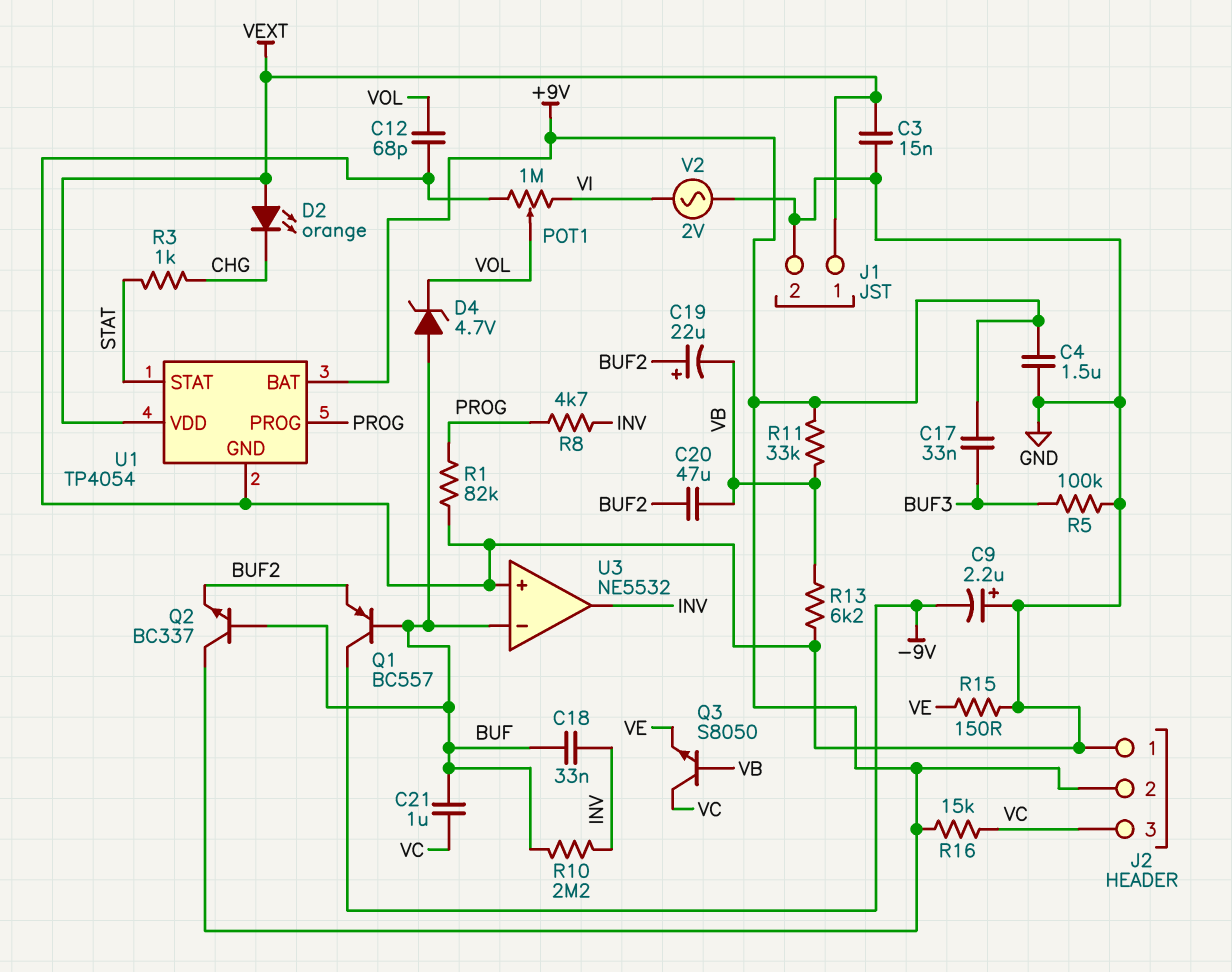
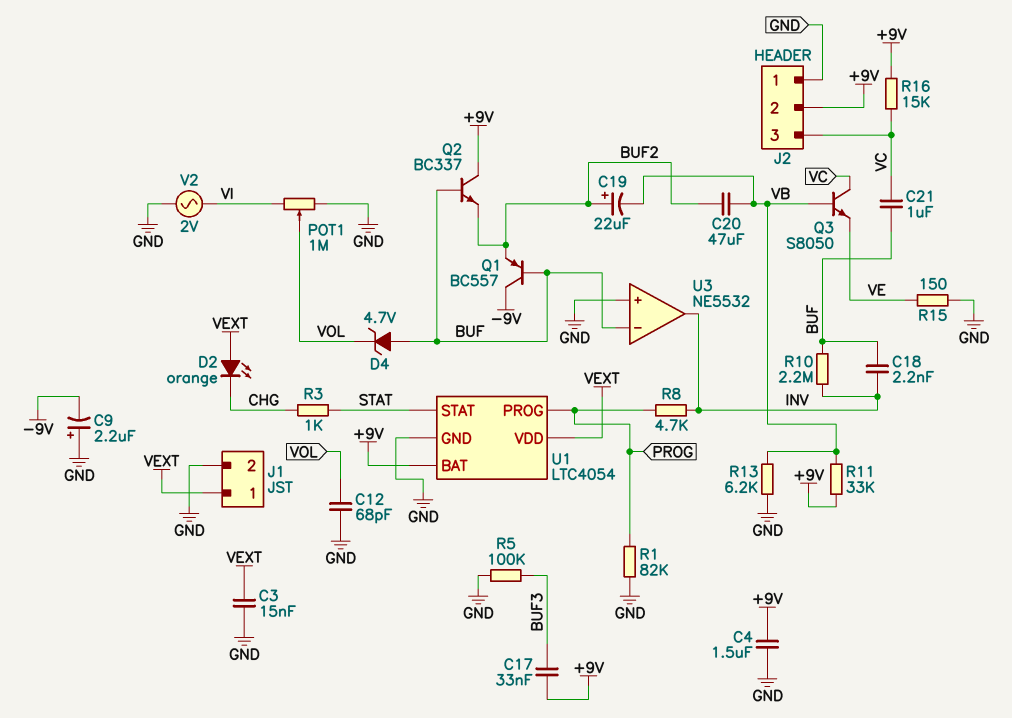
C18: 33nF (BUF, INV) -> 2.2nF (BUF, INV)
U1: TP4054 -> LTC4054

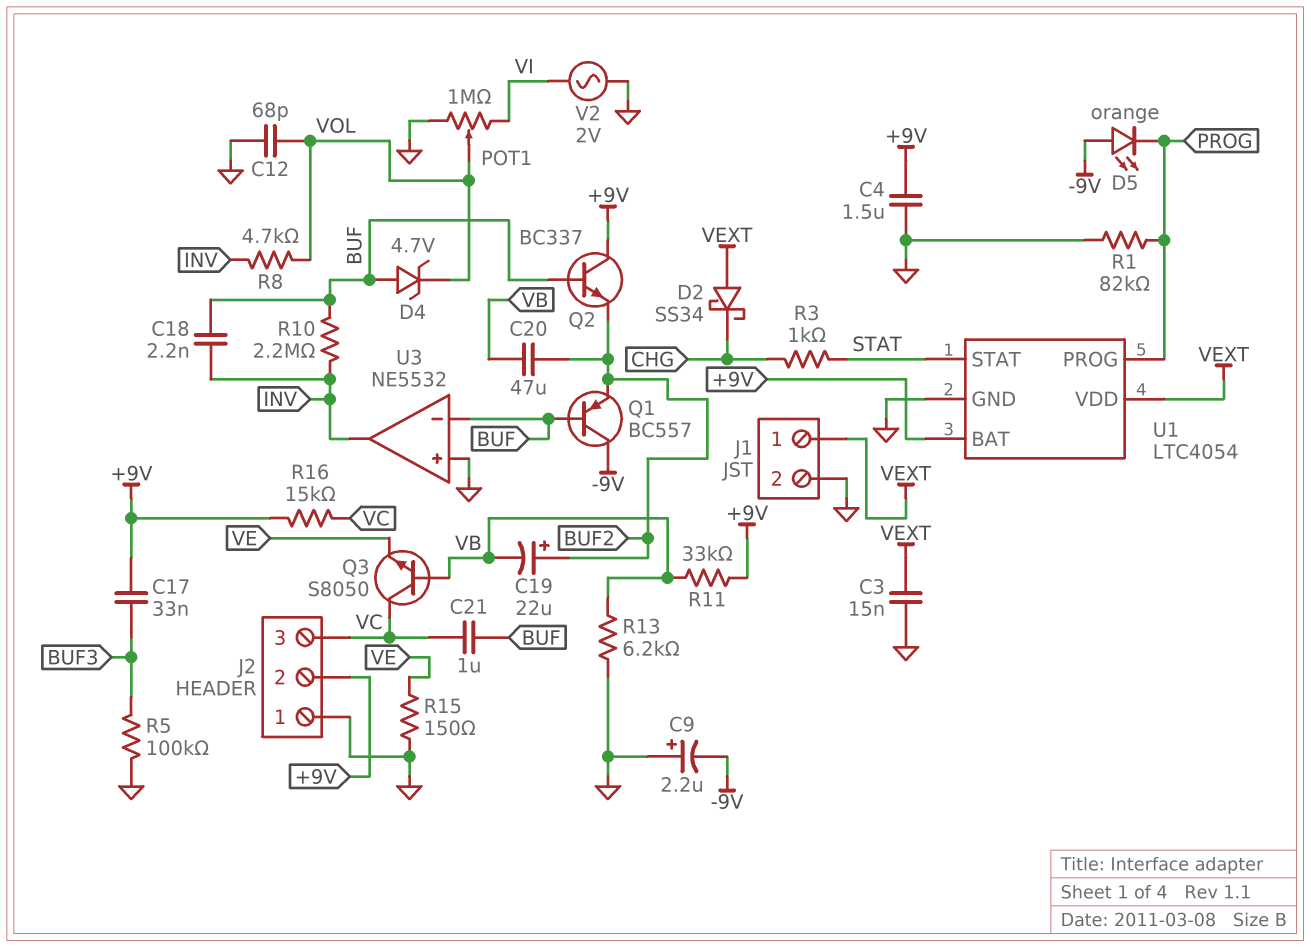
D2: LED orange (A VEXT, K CHG) -> schottky SS34 (A VEXT, K CHG)
D5: none -> LED orange (A -9V, K PROG)
R8: 4.7k (INV, PROG) -> 4.7k (INV, VOL)

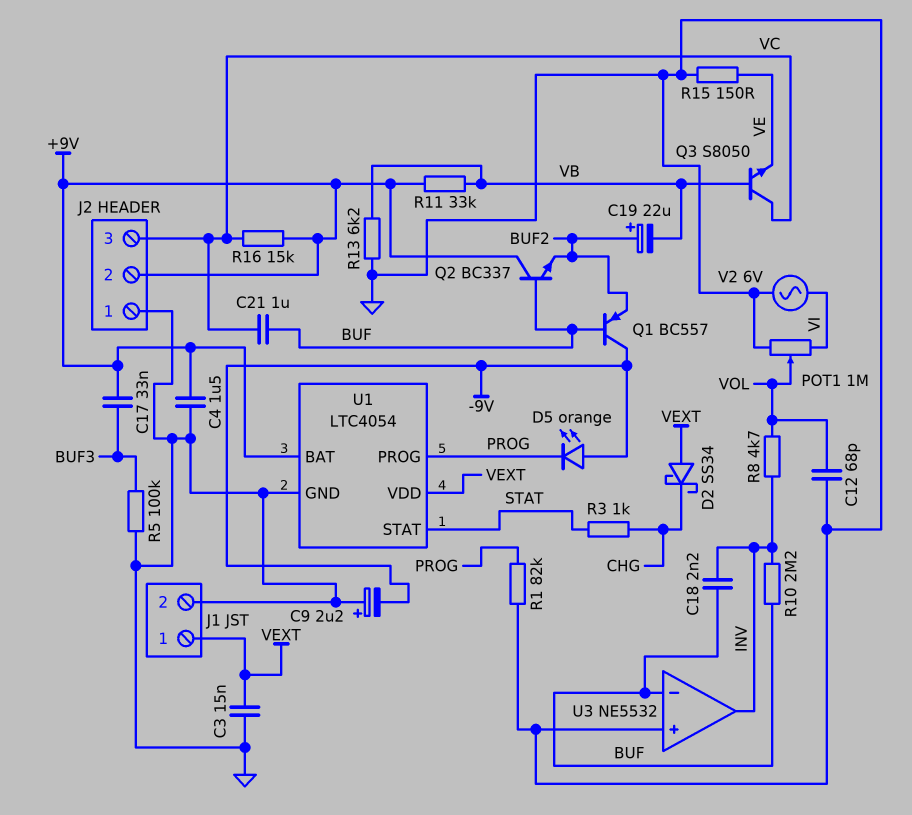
C20: 47uF (BUF2, VB) -> none
D4: zener 4.7V (A BUF, K VOL) -> none
V2: AC 2V (GND, VI) -> AC 6V (GND, VI)

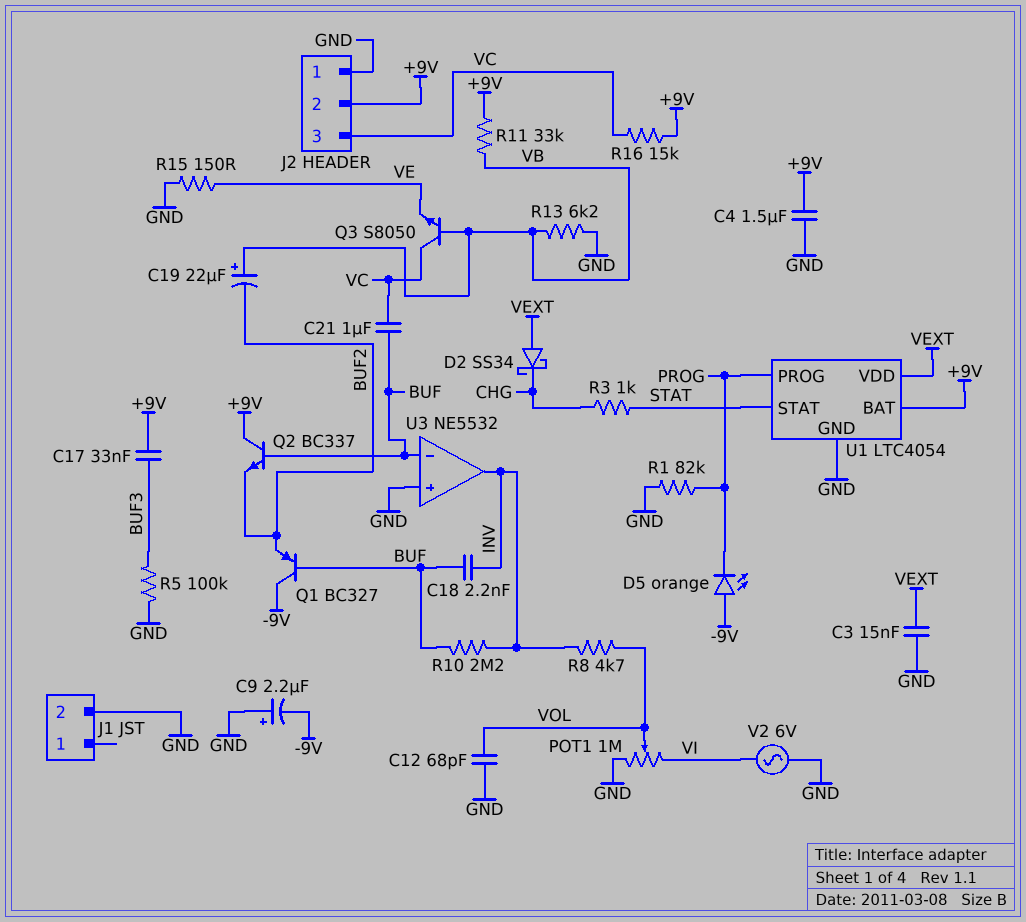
C19: 22uF (plus BUF2, minus VB) -> 22uF (plus VB, minus BUF2)
J1 pin 1: VEXT -> none
Q1: PNP BC557 (B BUF, C -9V, E BUF2) -> PNP BC327 (B BUF, C -9V, E BUF2)

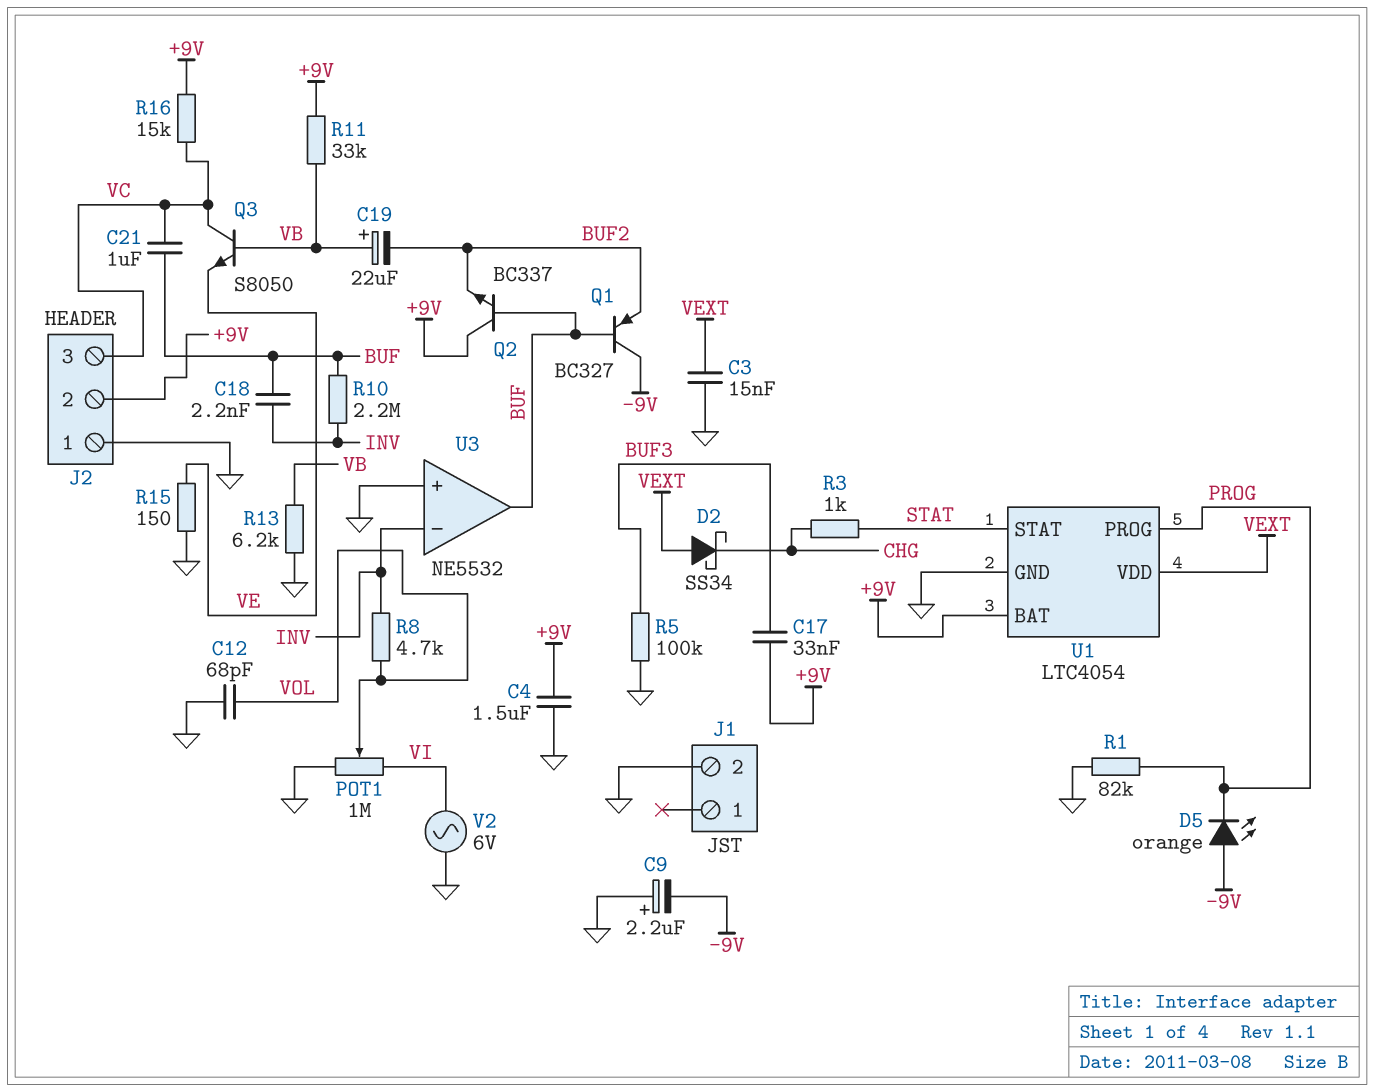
U3 pin in-: BUF -> INV
U3 pin out: INV -> BUF

